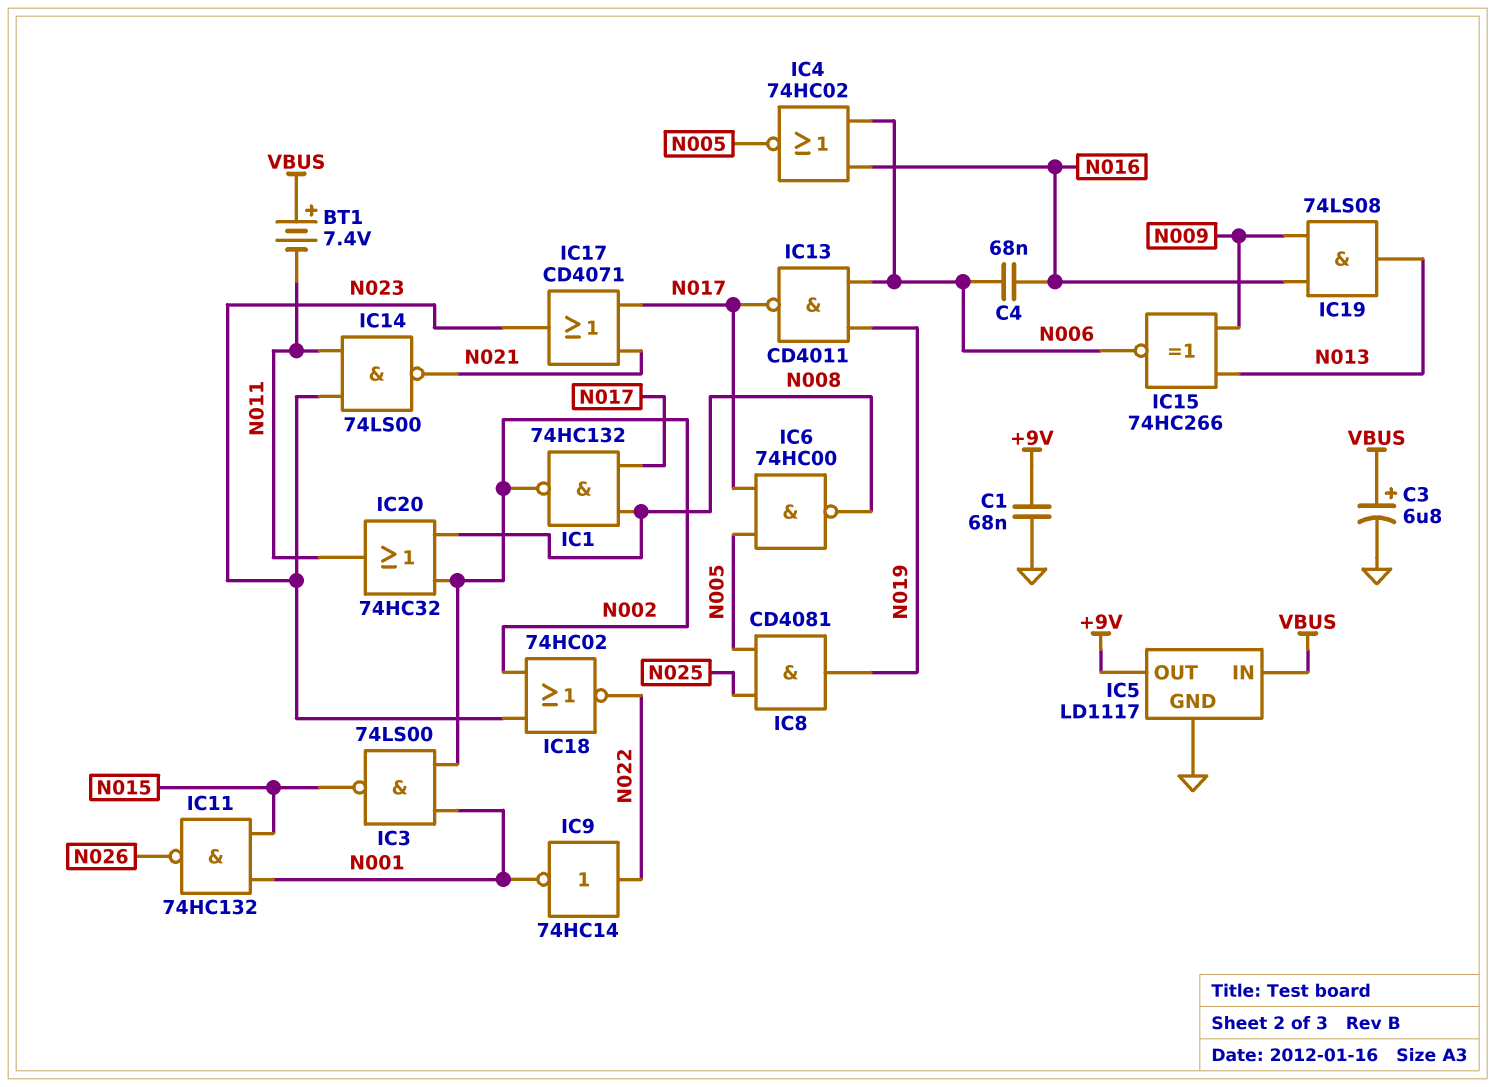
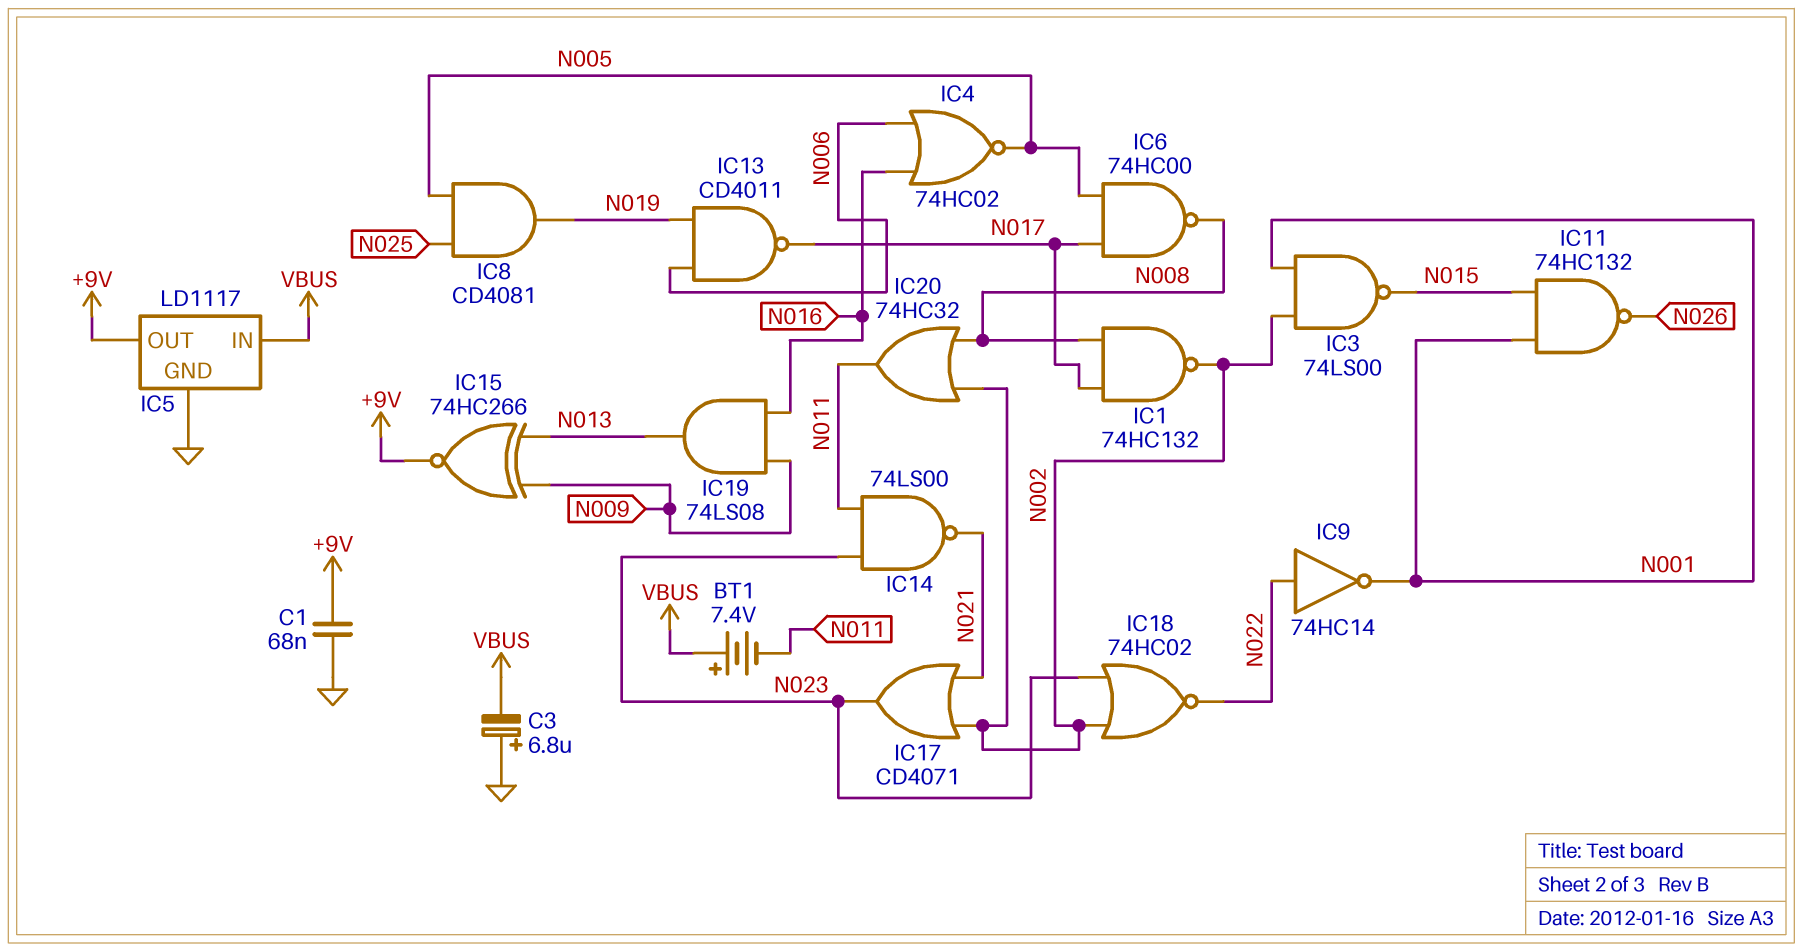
C3: 6.8uF (plus VBUS, minus GND) -> 6.8uF (plus GND, minus VBUS)
C4: 68nF (N006, N016) -> none
IC15: XNOR 74HC266 (in N009, in N013, out N006) -> XNOR 74HC266 (in N009, in N013, out +9V)
IC17: OR CD4071 (in N017, in N021, out N023) -> OR CD4071 (in N002, in N021, out N023)

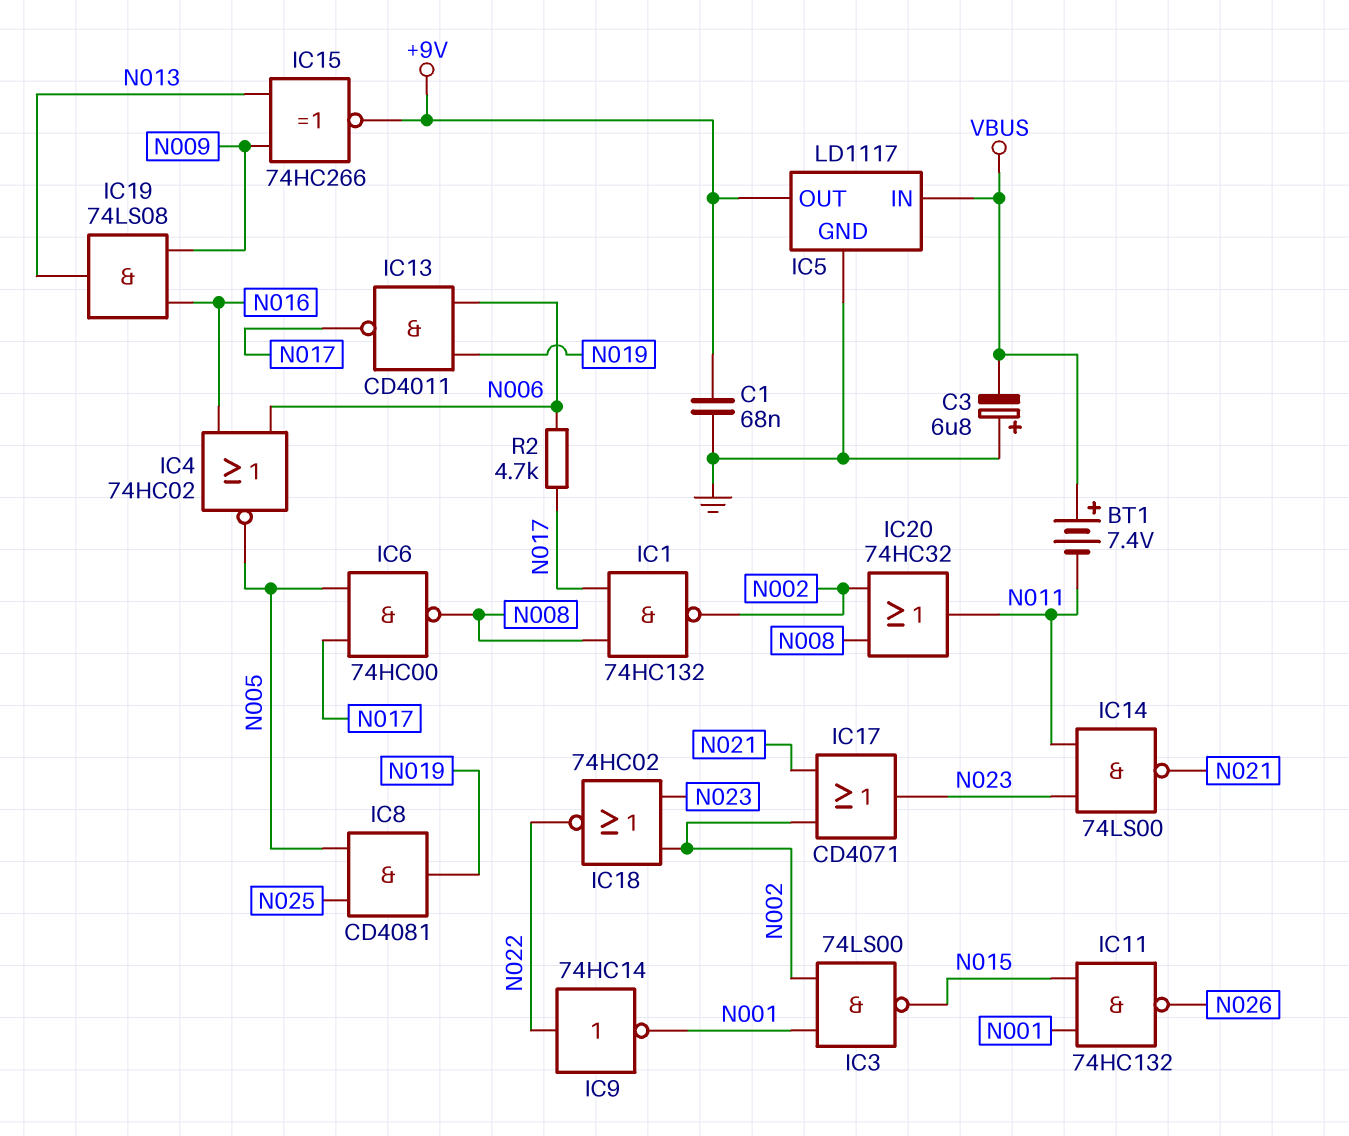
R2: none -> 4.7k (N006, N017)

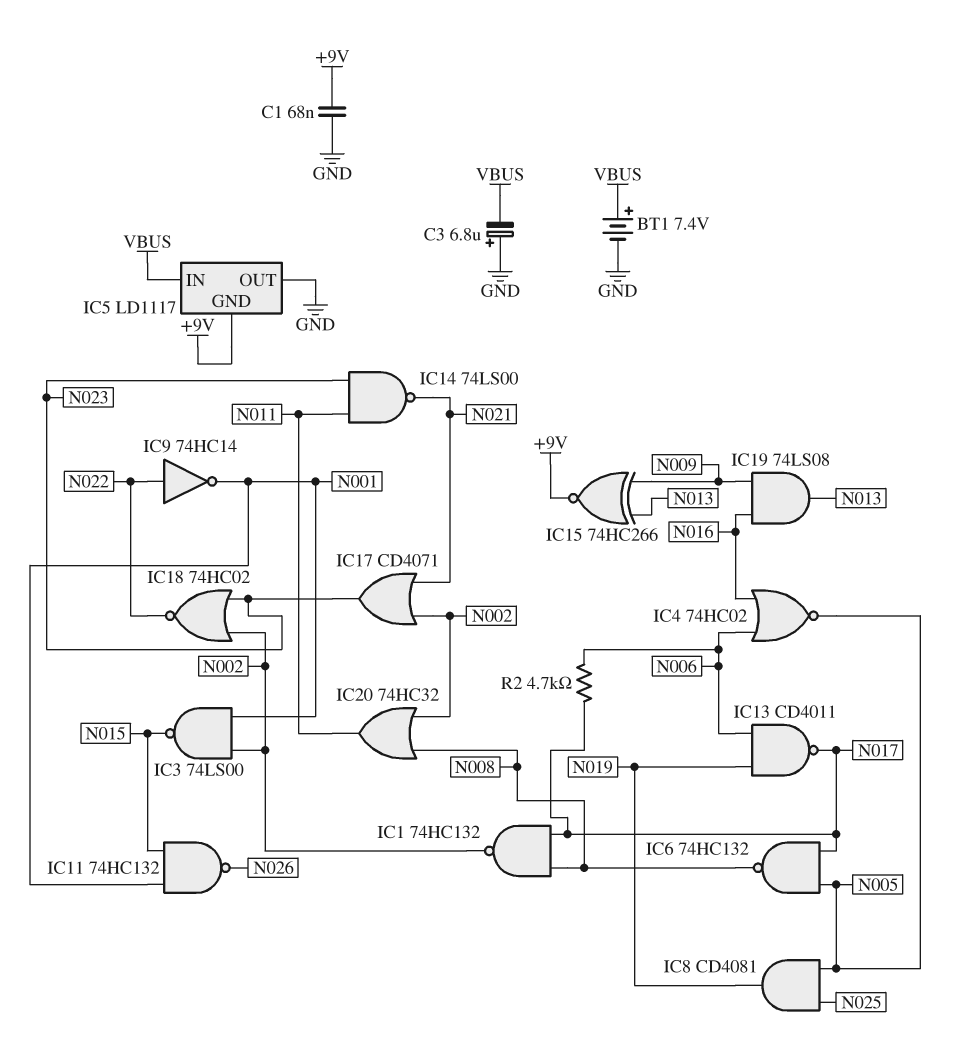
BT1: 7.4V (plus VBUS, minus N011) -> 7.4V (plus VBUS, minus GND)
IC5 pin GND: GND -> +9V
IC5 pin OUT: +9V -> GND
IC6: NAND 74HC00 (in N005, in N017, out N008) -> NAND 74HC132 (in N005, in N017, out N008)

